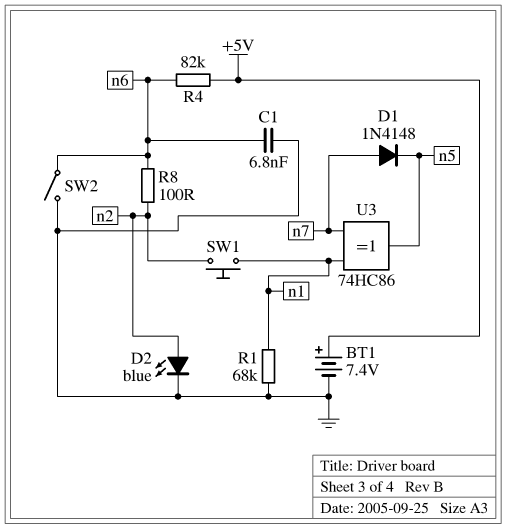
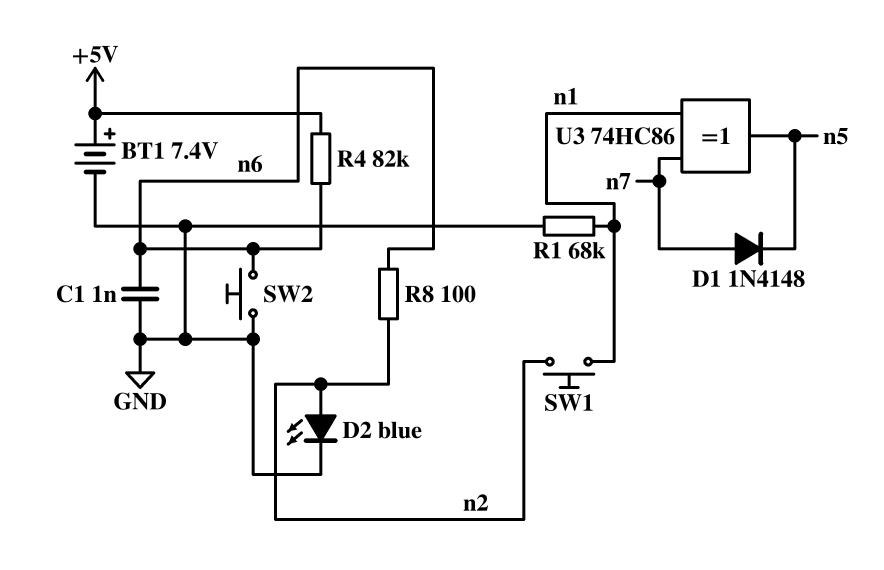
C1: 6.8nF (GND, n6) -> 1nF (GND, n6)
SW2: switch (GND, n6) -> button (GND, n6)

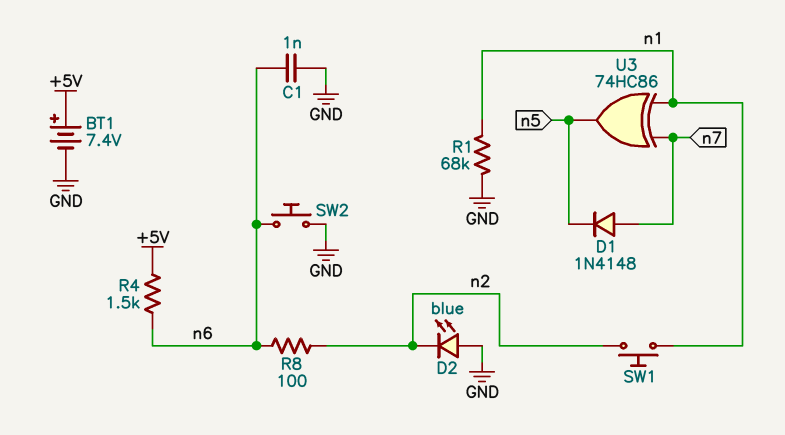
D2: LED blue (A n2, K GND) -> LED blue (A GND, K n2)
R4: 82k (+5V, n6) -> 1.5k (+5V, n6)

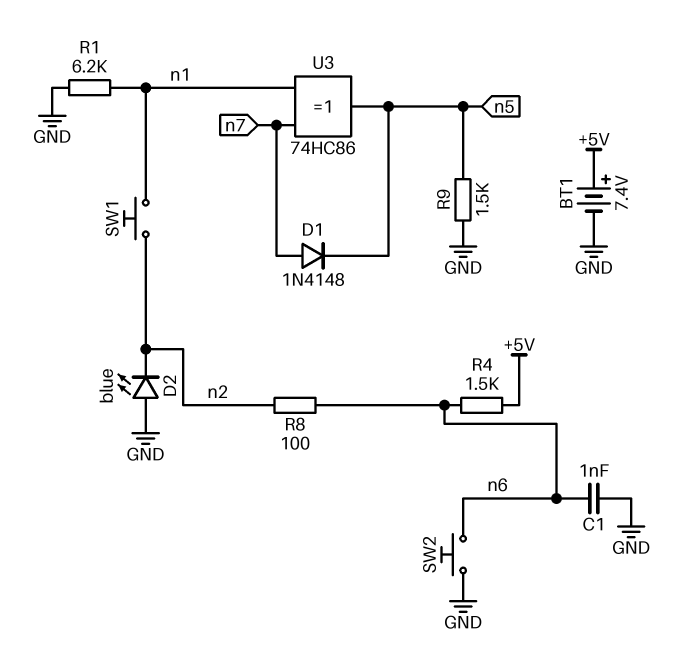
R1: 68k (GND, n1) -> 6.2k (GND, n1)
R9: none -> 1.5k (GND, n5)

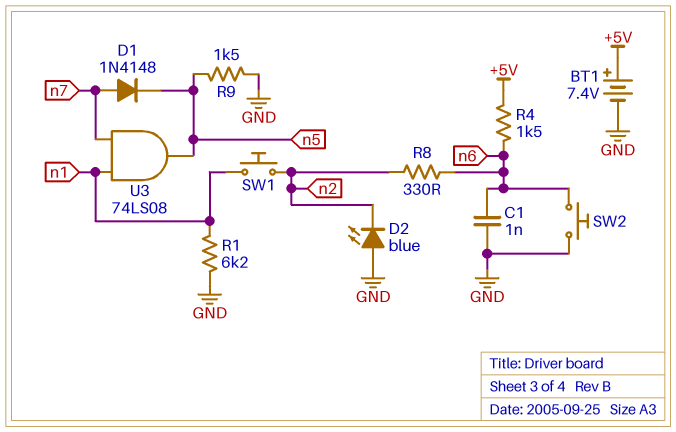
R8: 100 (n2, n6) -> 330 (n2, n6)
U3: XOR 74HC86 (in n1, in n7, out n5) -> AND 74LS08 (in n1, in n7, out n5)

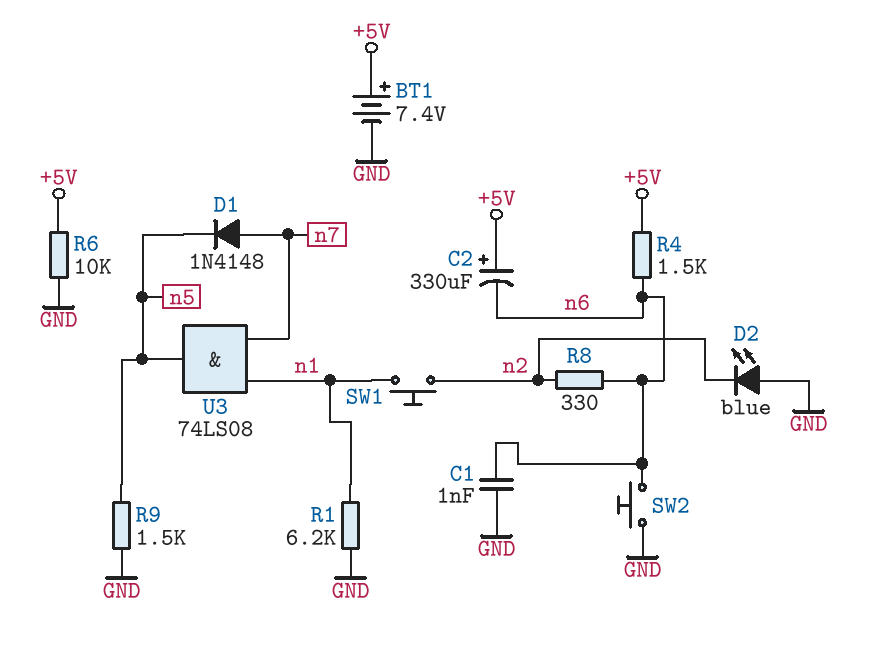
C2: none -> 330uF (plus +5V, minus n6)
R6: none -> 10k (+5V, GND)

